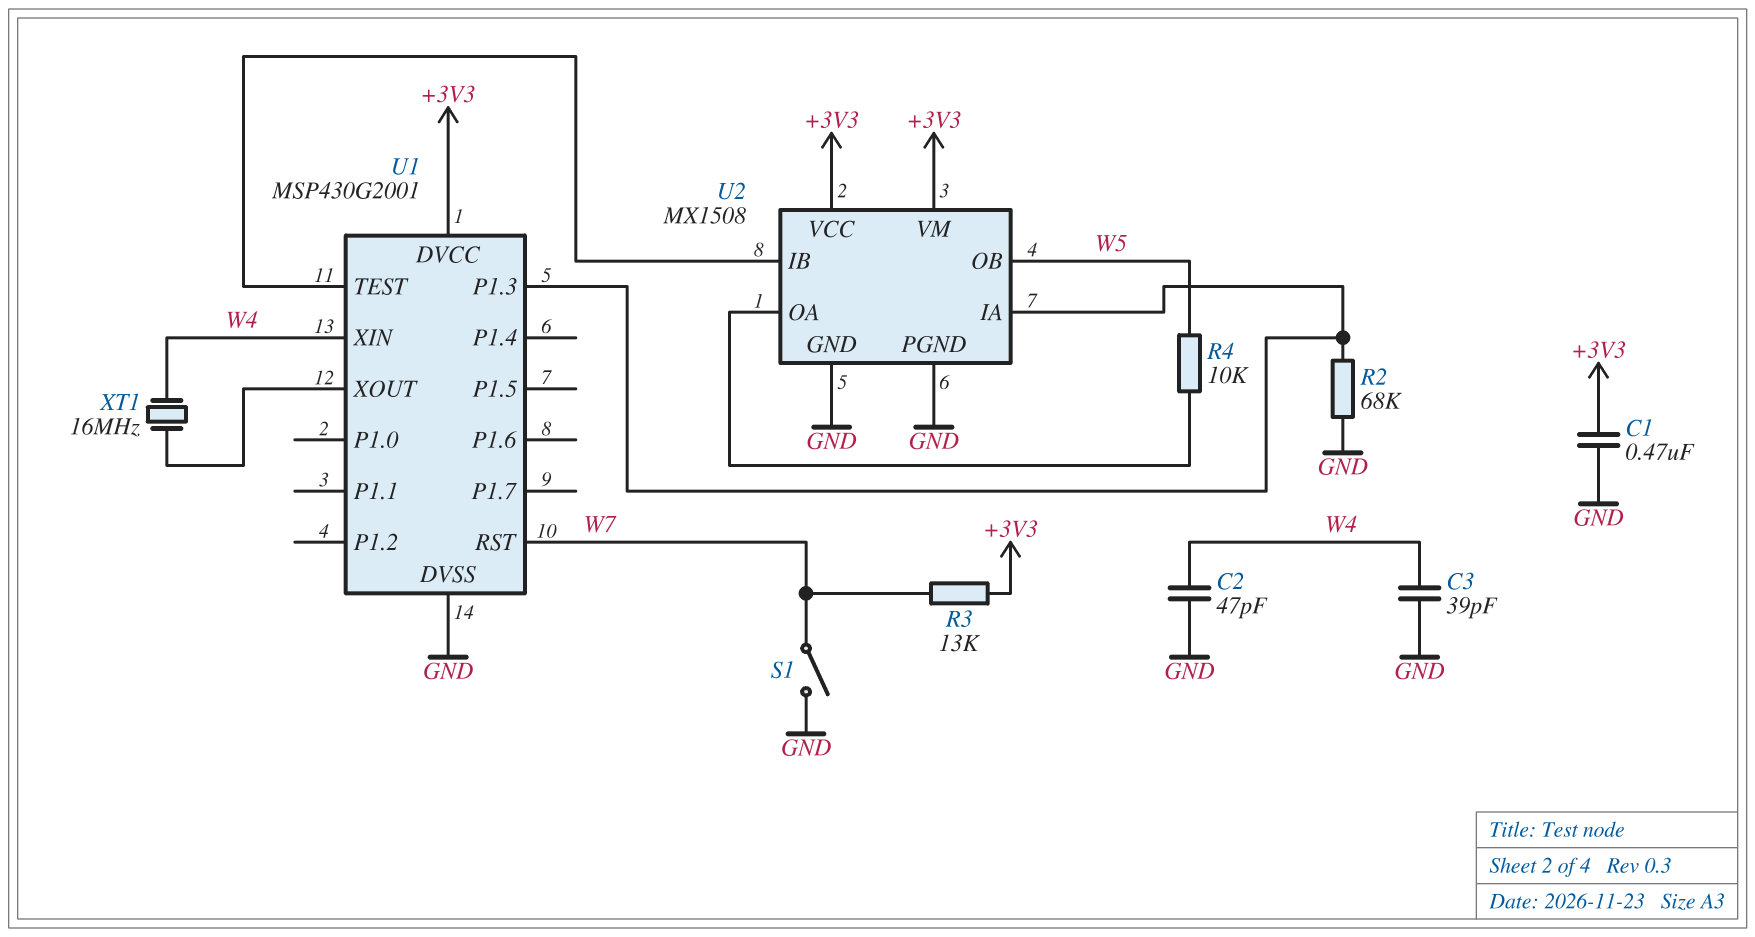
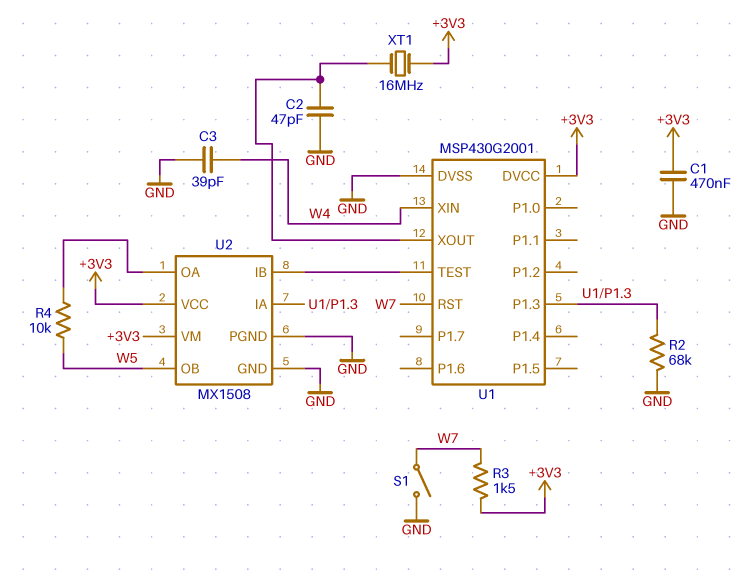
C2: 47pF (GND, W4) -> 47pF (GND, U1/XOUT)
R3: 13k (+3V3, W7) -> 1.5k (+3V3, W7)
XT1: 16MHz (U1/XOUT, W4) -> 16MHz (+3V3, U1/XOUT)

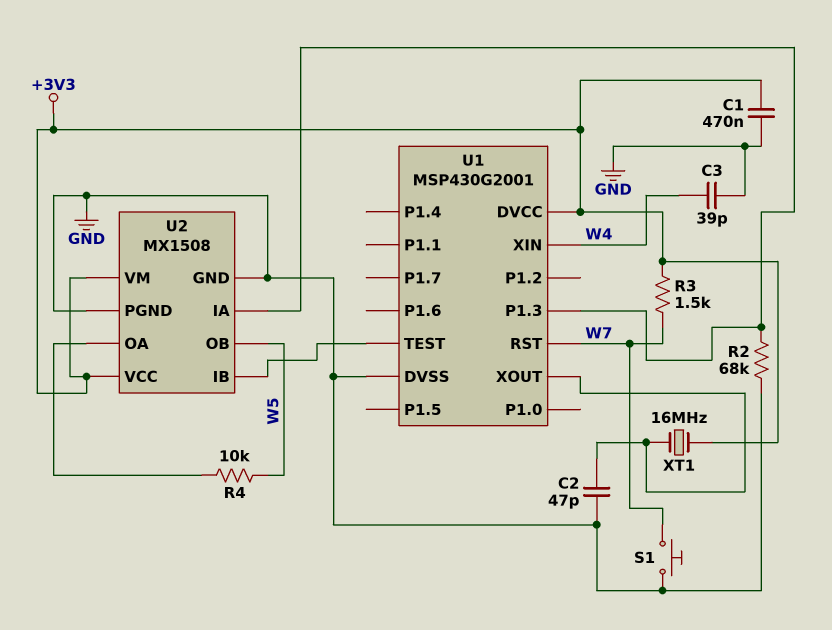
S1: switch (GND, W7) -> button (GND, W7)

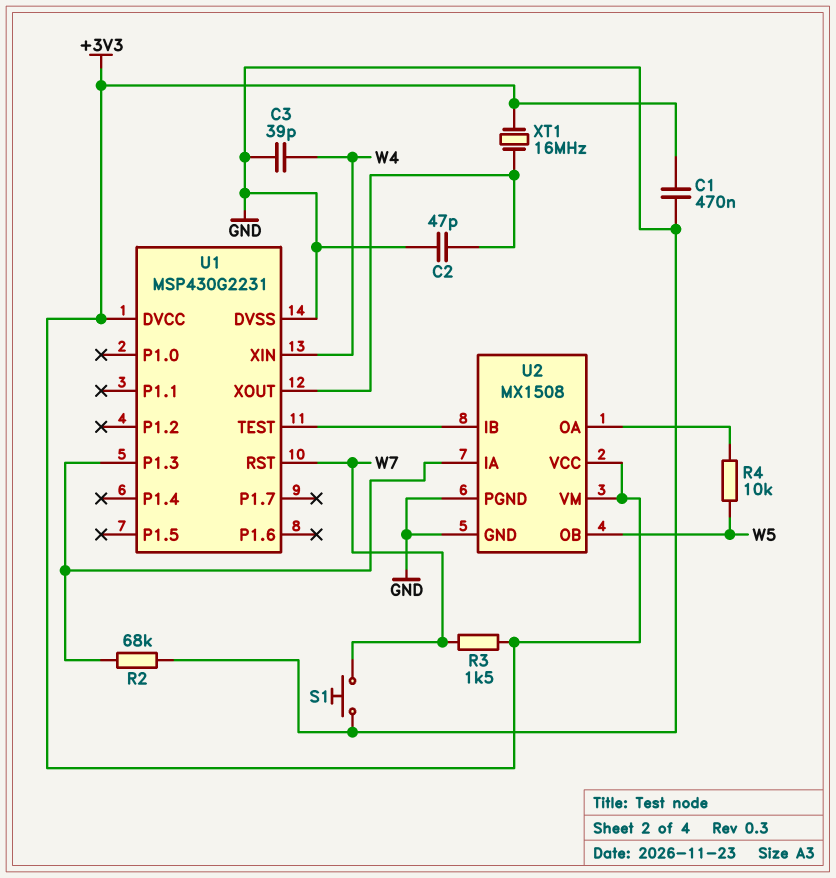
U1: MSP430G2001 -> MSP430G2231

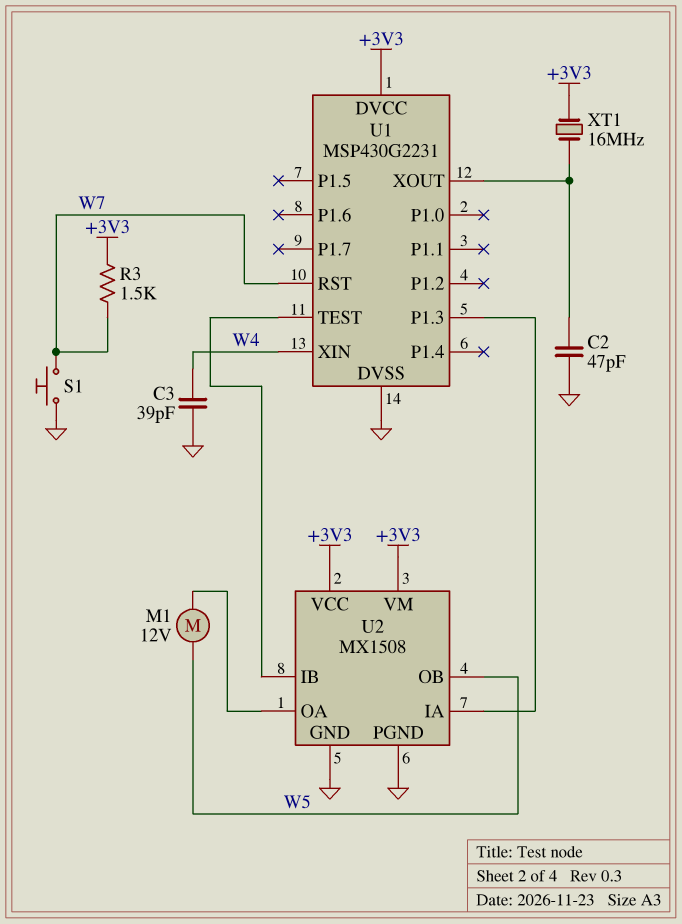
C1: 470nF (+3V3, GND) -> none
M1: none -> motor 12V (U2/OA, W5)
R2: 68k (GND, U1/P1.3) -> none
R4: 10k (U2/OA, W5) -> none

